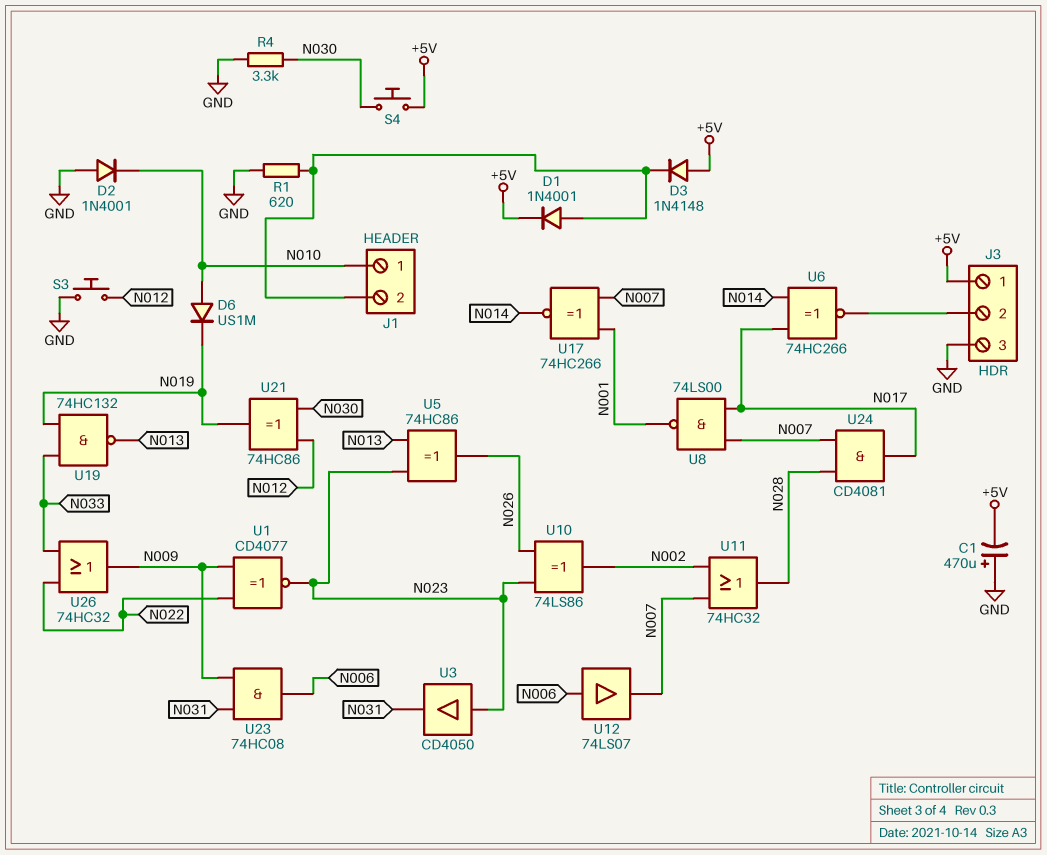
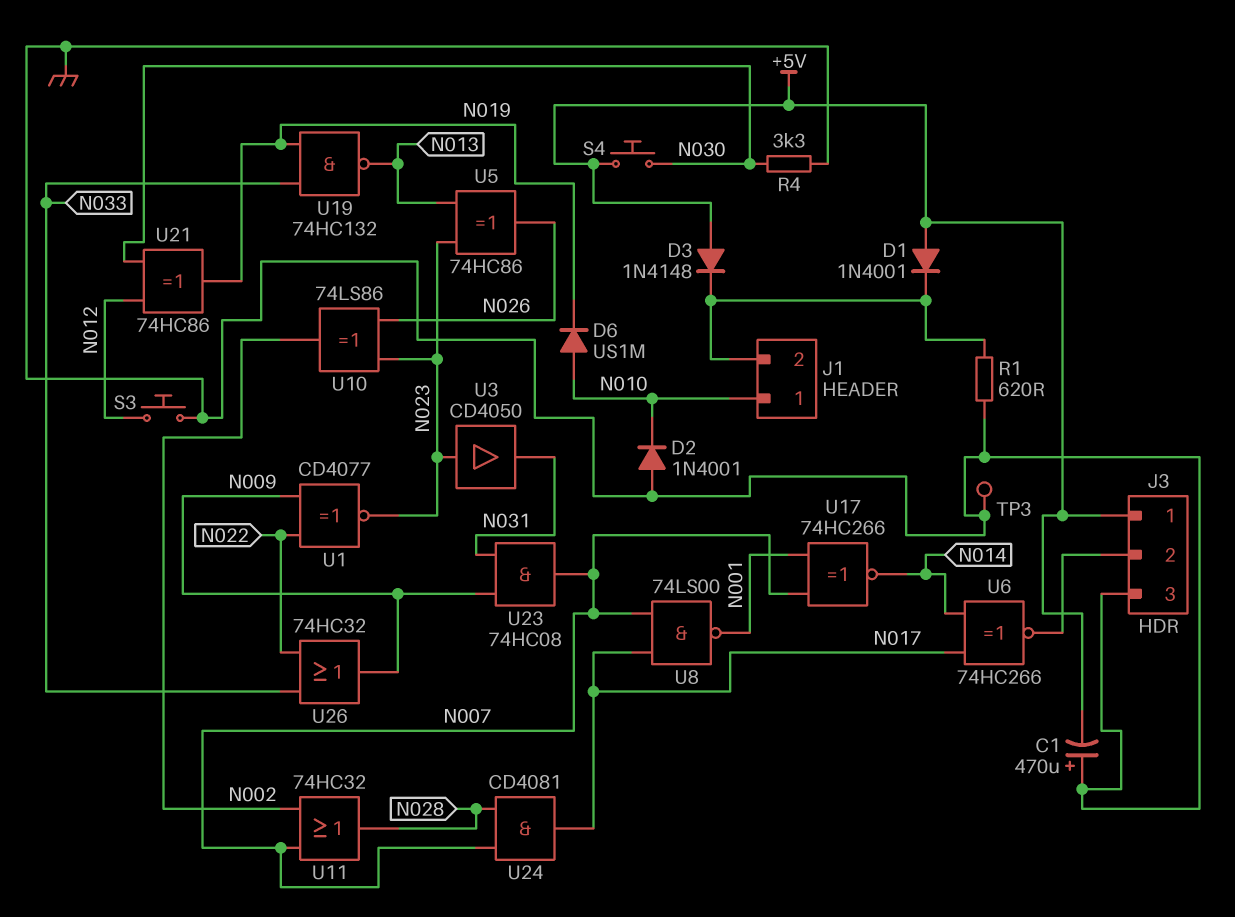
D1: diode 1N4001 (A J1/2, K +5V) -> diode 1N4001 (A +5V, K J1/2)
TP3: none -> test point (GND)
U12: buffer 74LS07 (in N006, out N007) -> none
U23: AND 74HC08 (in N009, in N031, out N006) -> AND 74HC08 (in N009, in N031, out N007)

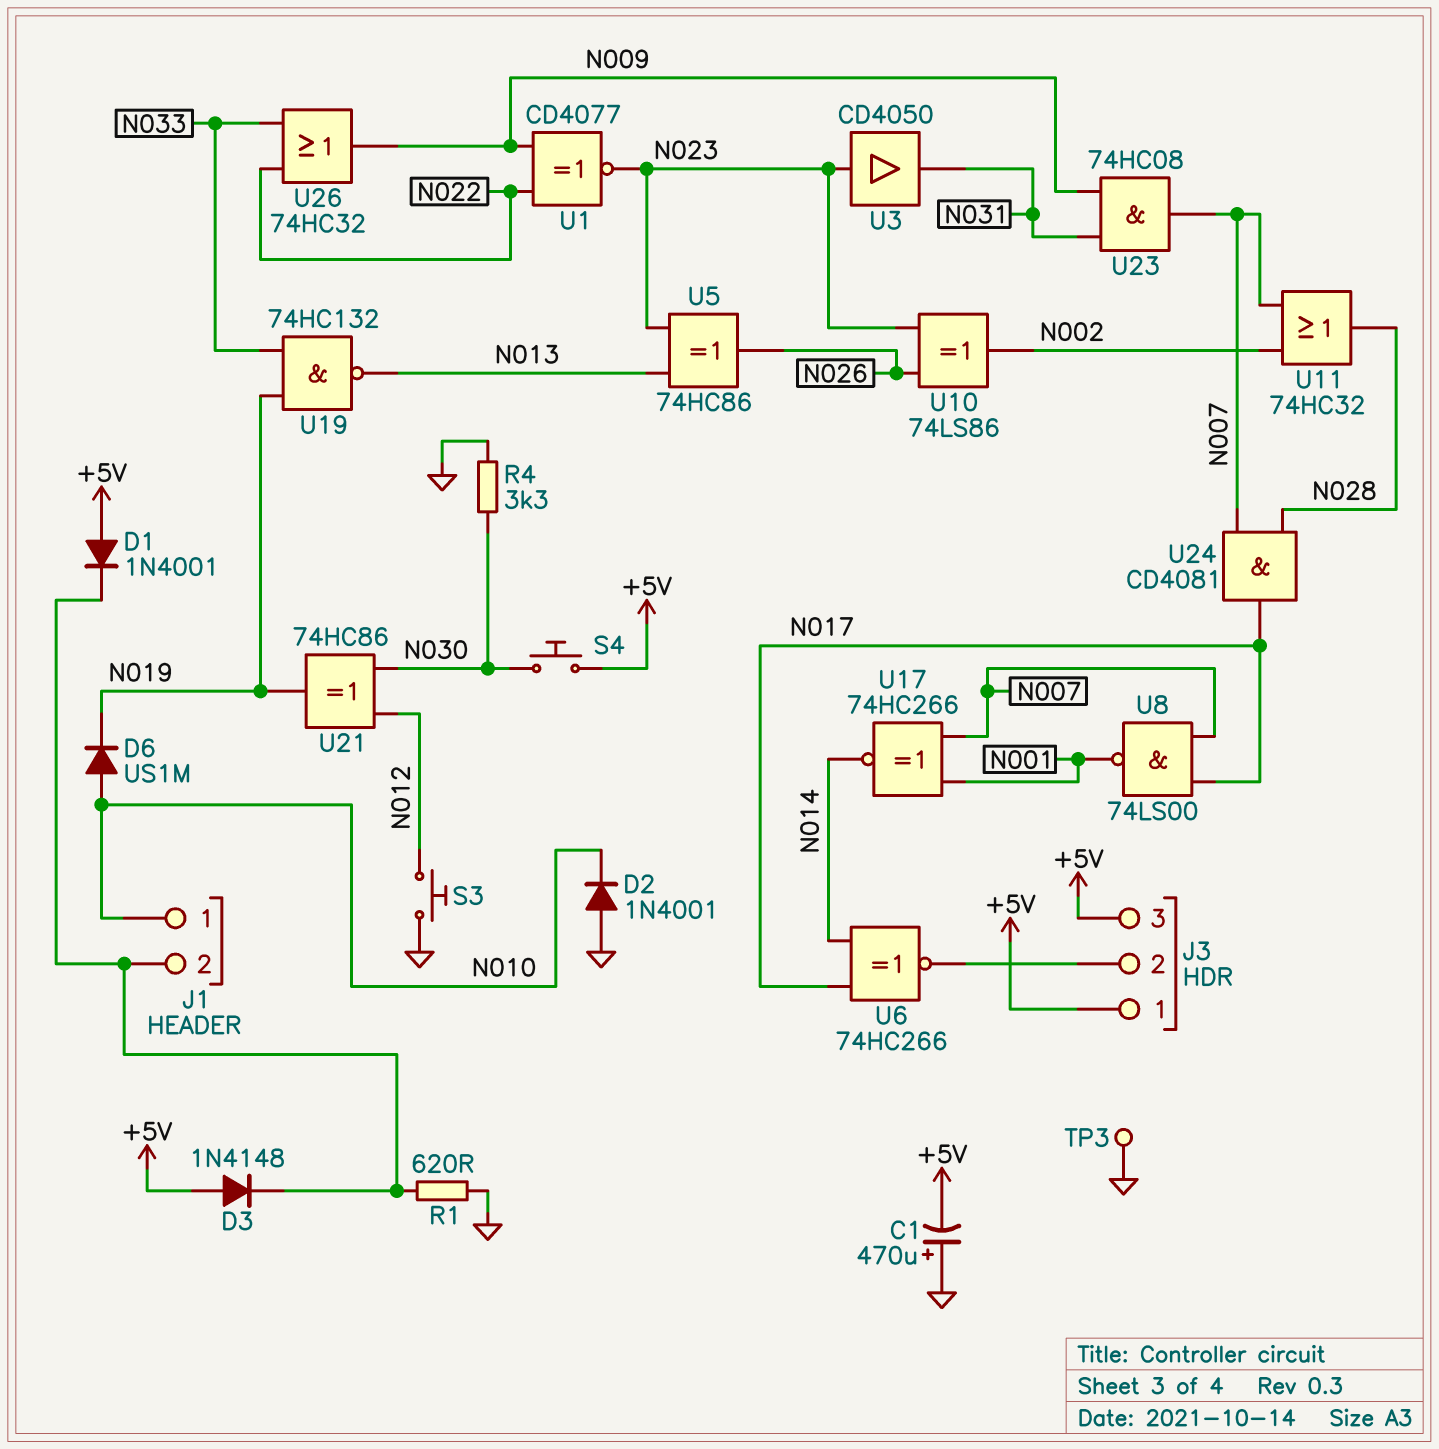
J3 pin 3: GND -> +5V

